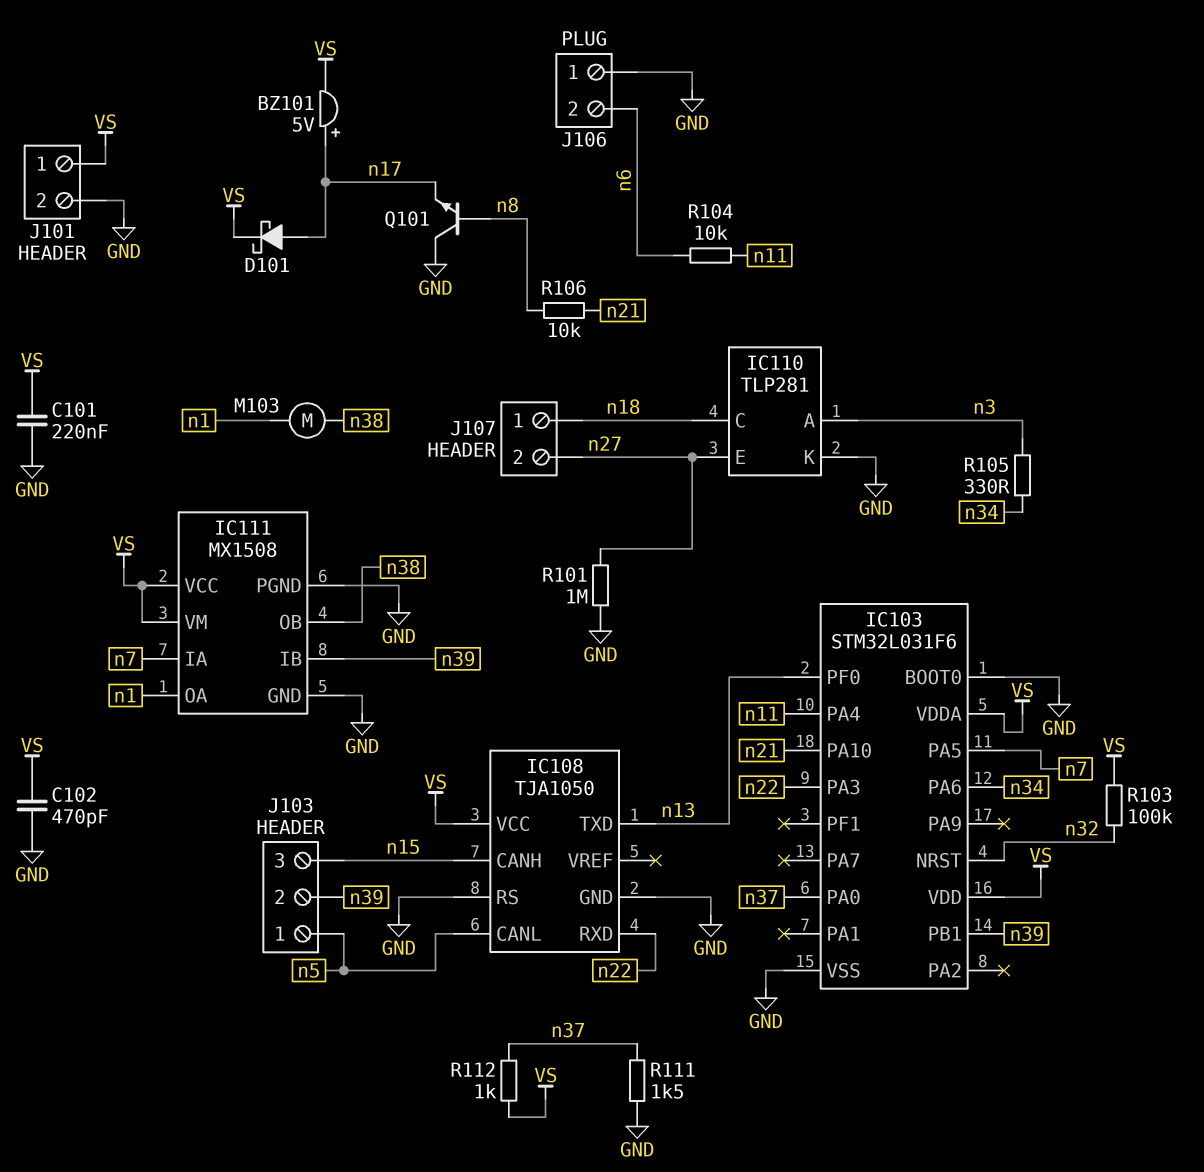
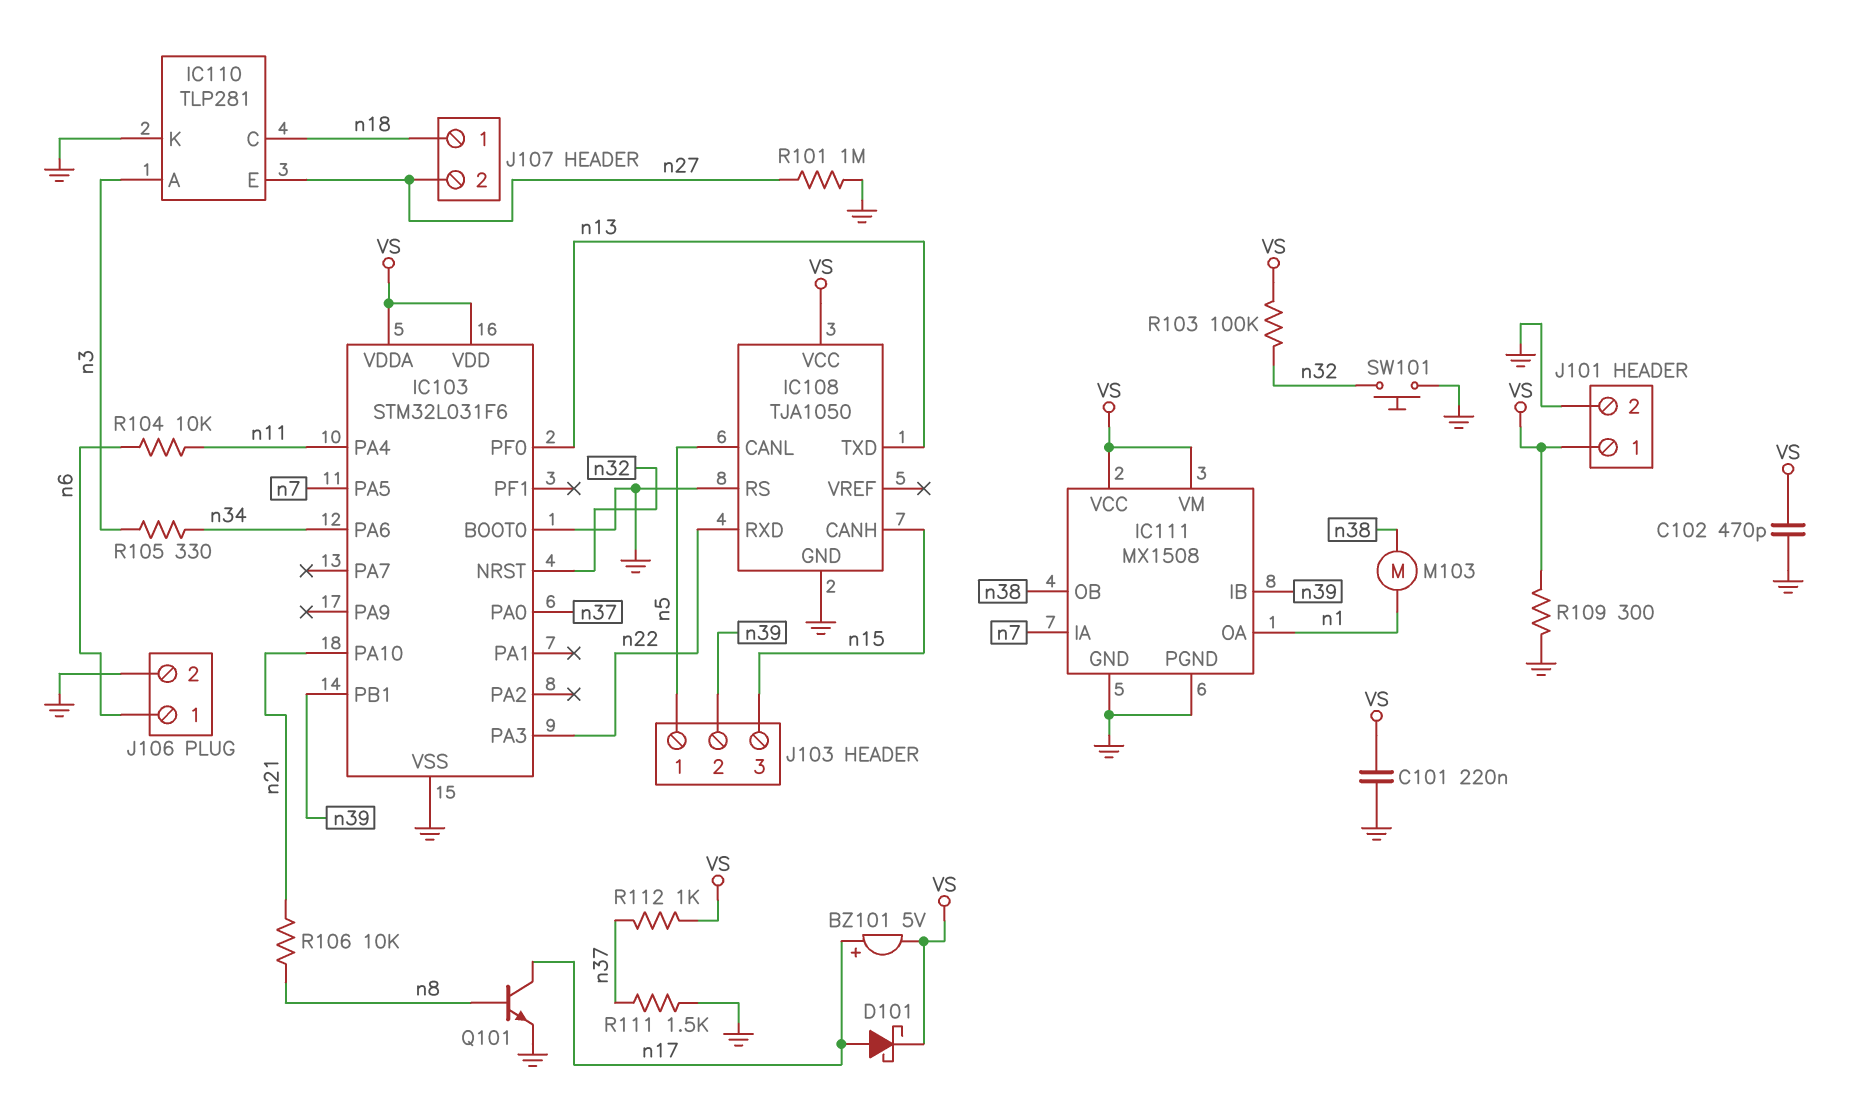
J106 pin 1: GND -> n6
J106 pin 2: n6 -> GND
Q101: NPN (B n8, C GND, E n17) -> NPN (B n8, C n17, E GND)
R109: none -> 300 (GND, VS)
SW101: none -> button (GND, n32)

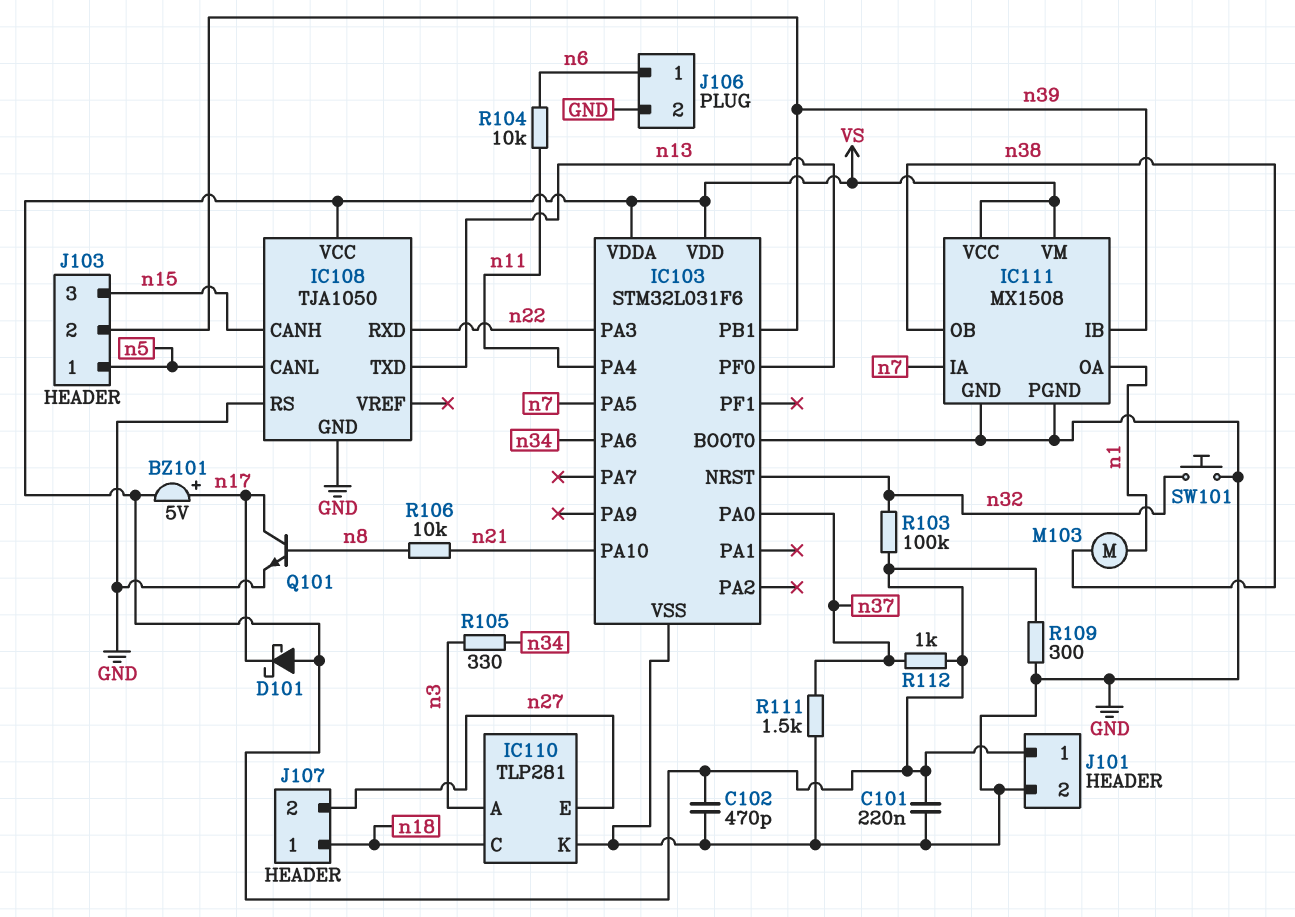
D101: schottky (A n17, K VS) -> schottky (A VS, K n17)
R101: 1M (GND, n27) -> none

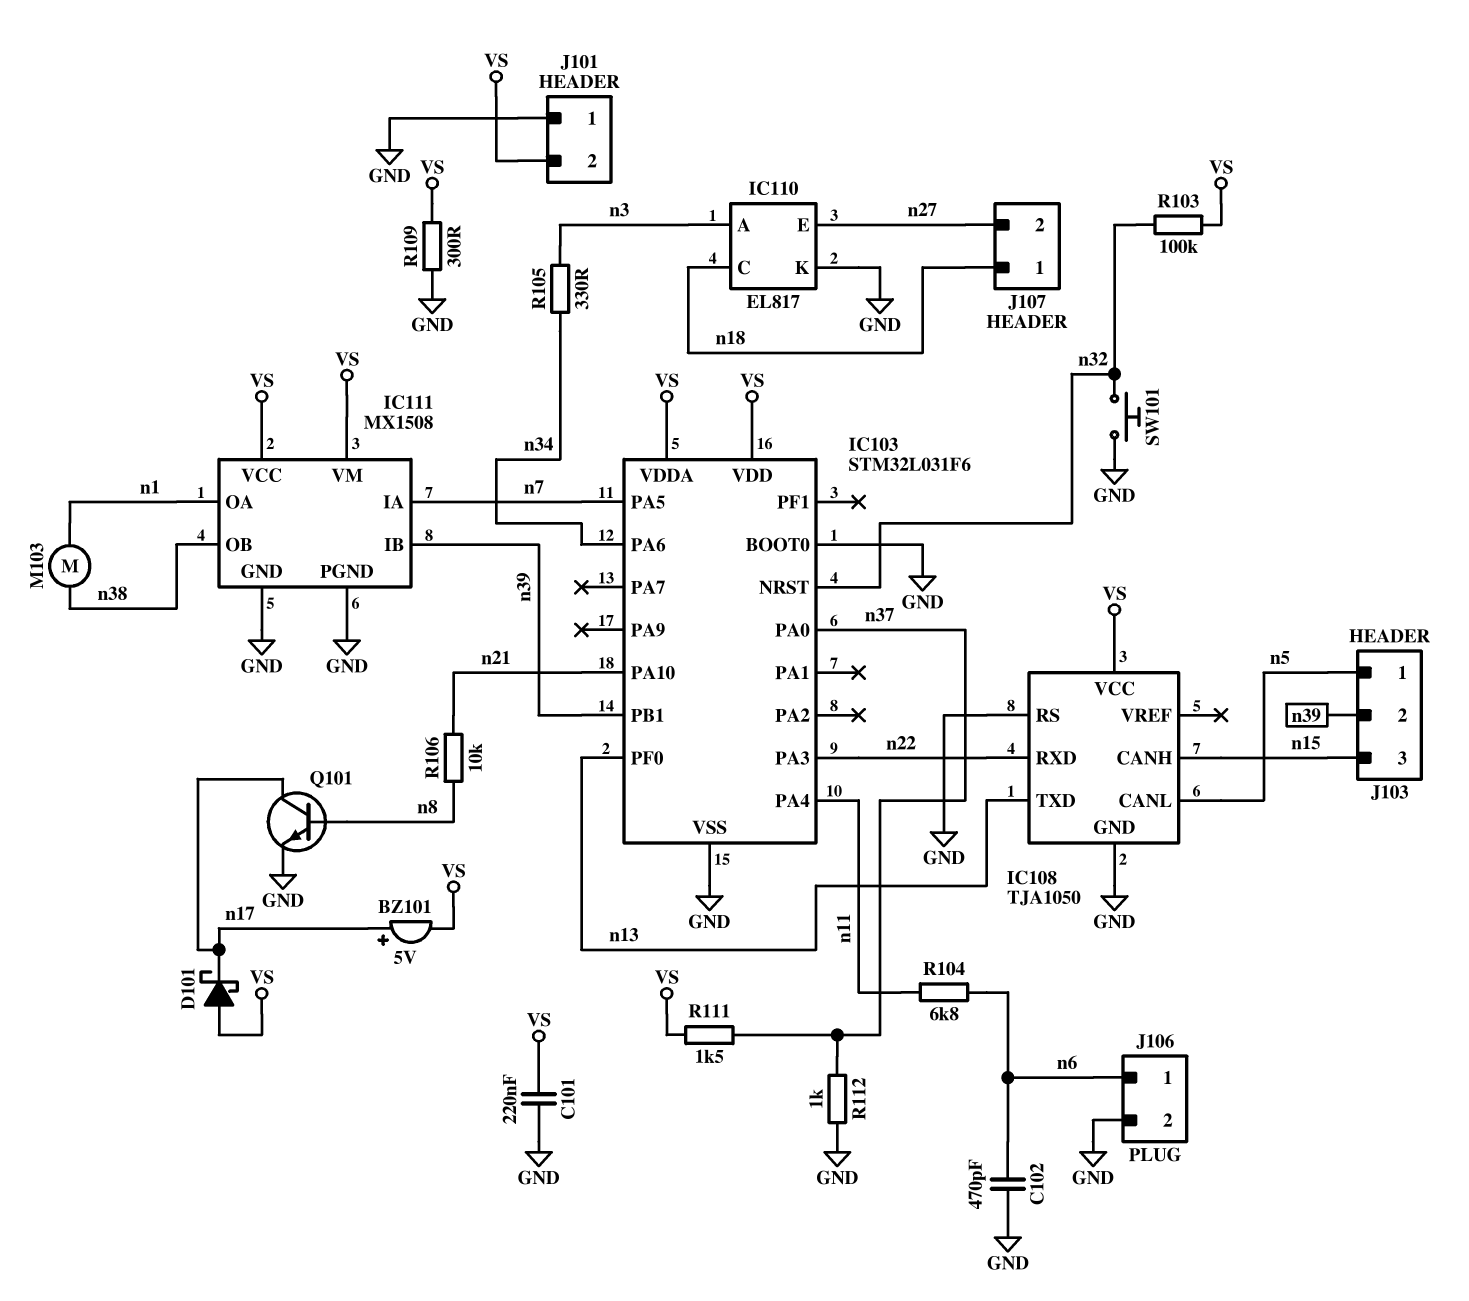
C102: 470pF (GND, VS) -> 470pF (GND, n6)
IC110: TLP281 -> EL817
J101 pin 1: VS -> GND
J101 pin 2: GND -> VS
R104: 10k (n6, n11) -> 6.8k (n6, n11)
R111: 1.5k (GND, n37) -> 1.5k (VS, n37)
R112: 1k (VS, n37) -> 1k (GND, n37)

